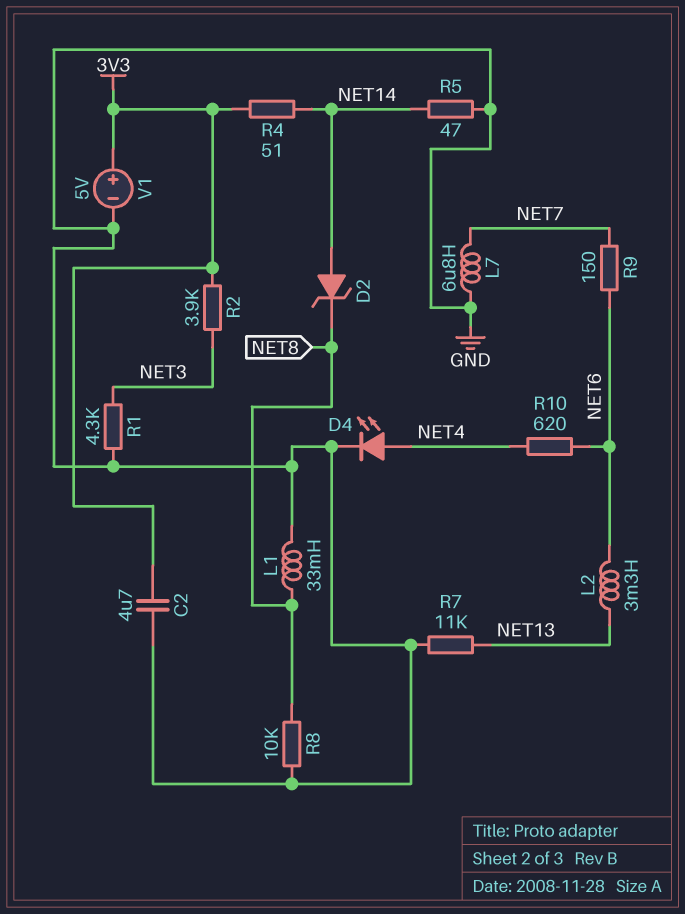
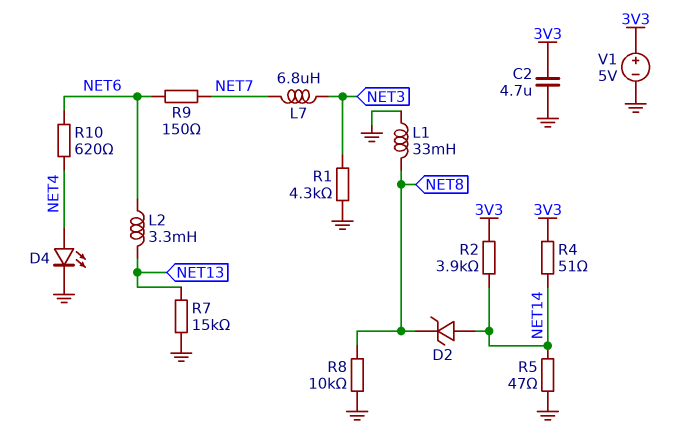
L7: 6.8uH (GND, NET7) -> 6.8uH (NET3, NET7)
R2: 3.9k (3V3, NET3) -> 3.9k (3V3, NET14)
R7: 11k (GND, NET13) -> 15k (GND, NET13)

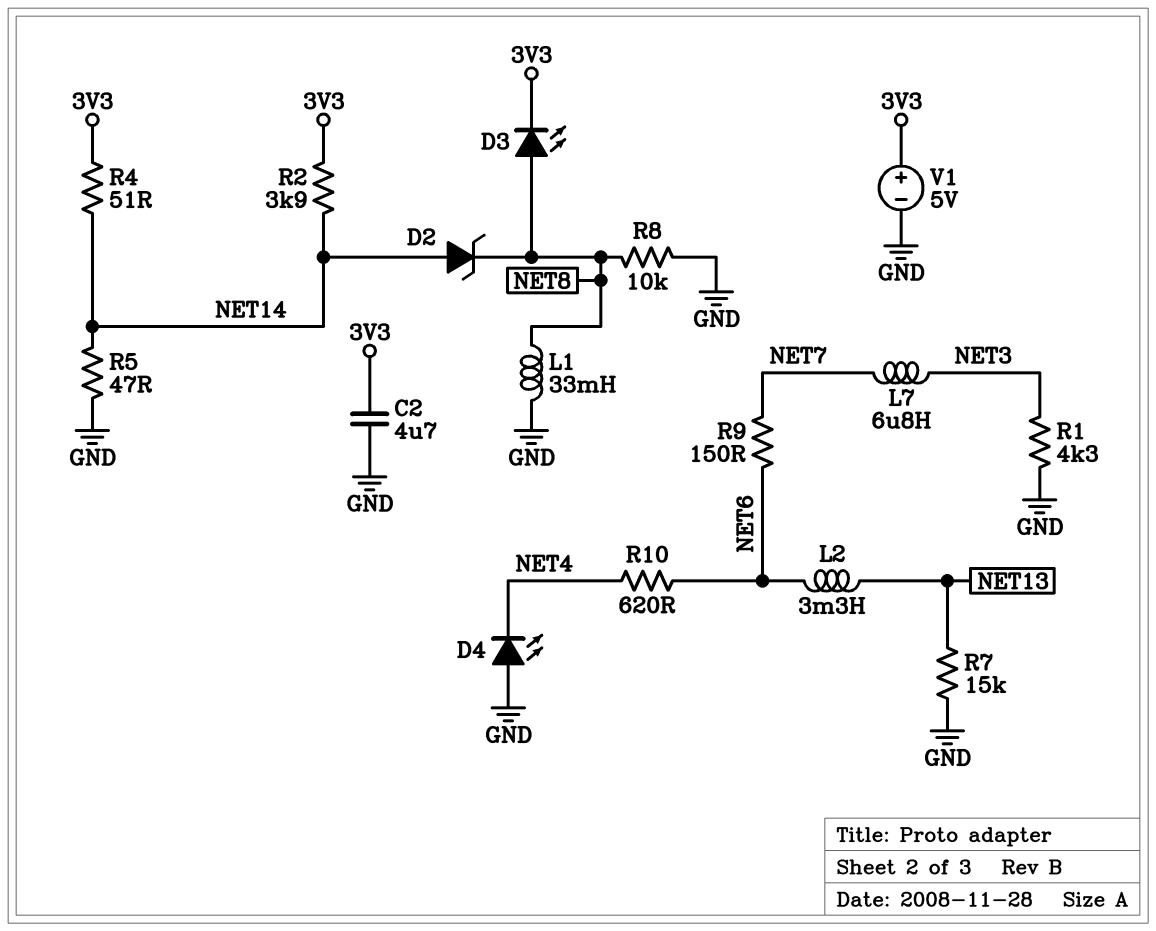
D3: none -> LED (A NET8, K 3V3)
D4: LED (A NET4, K GND) -> LED (A GND, K NET4)

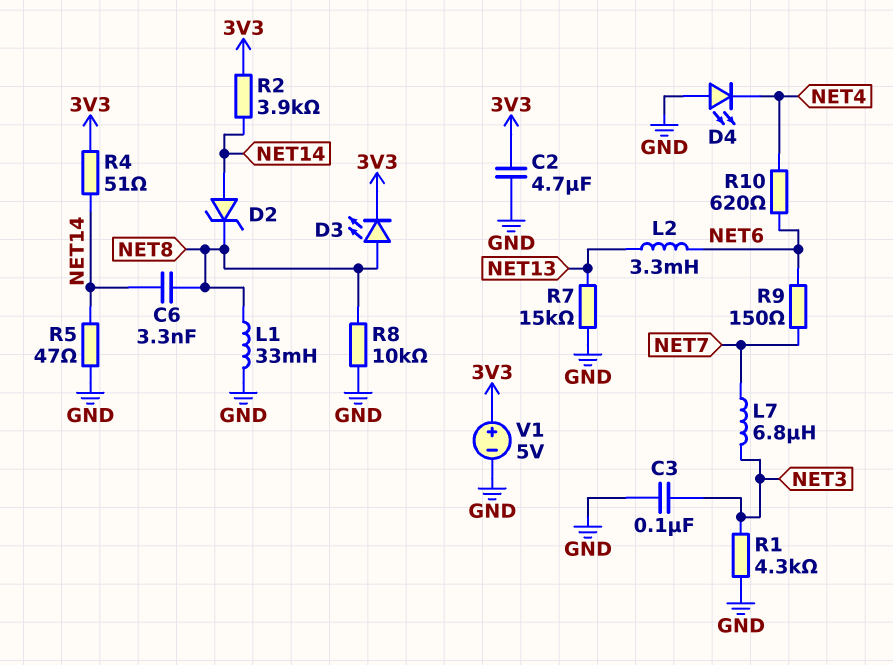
C3: none -> 100nF (GND, NET3)
C6: none -> 3.3nF (NET8, NET14)

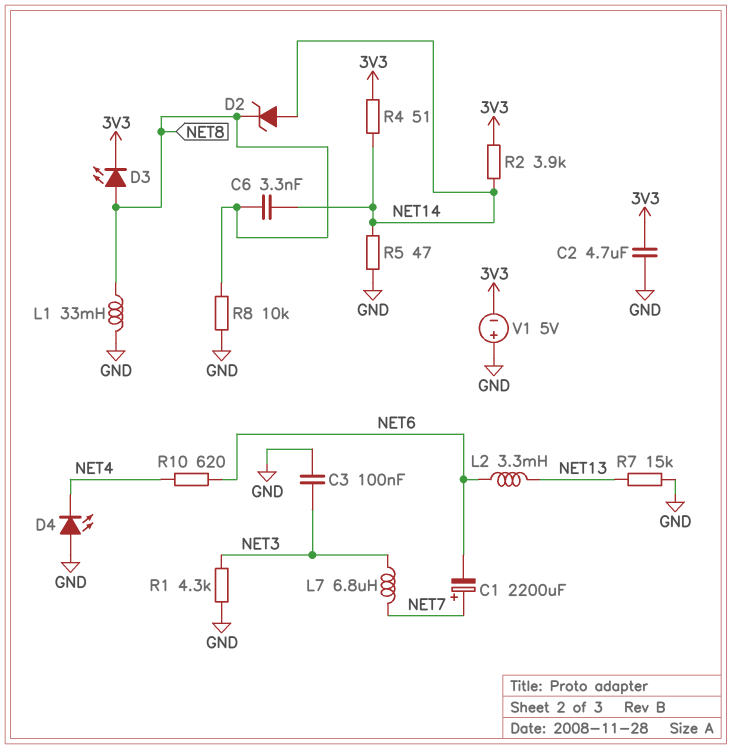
C1: none -> 2200uF (plus NET7, minus NET6)
R9: 150 (NET6, NET7) -> none
V1: 5V (plus 3V3, minus GND) -> 5V (plus GND, minus 3V3)

